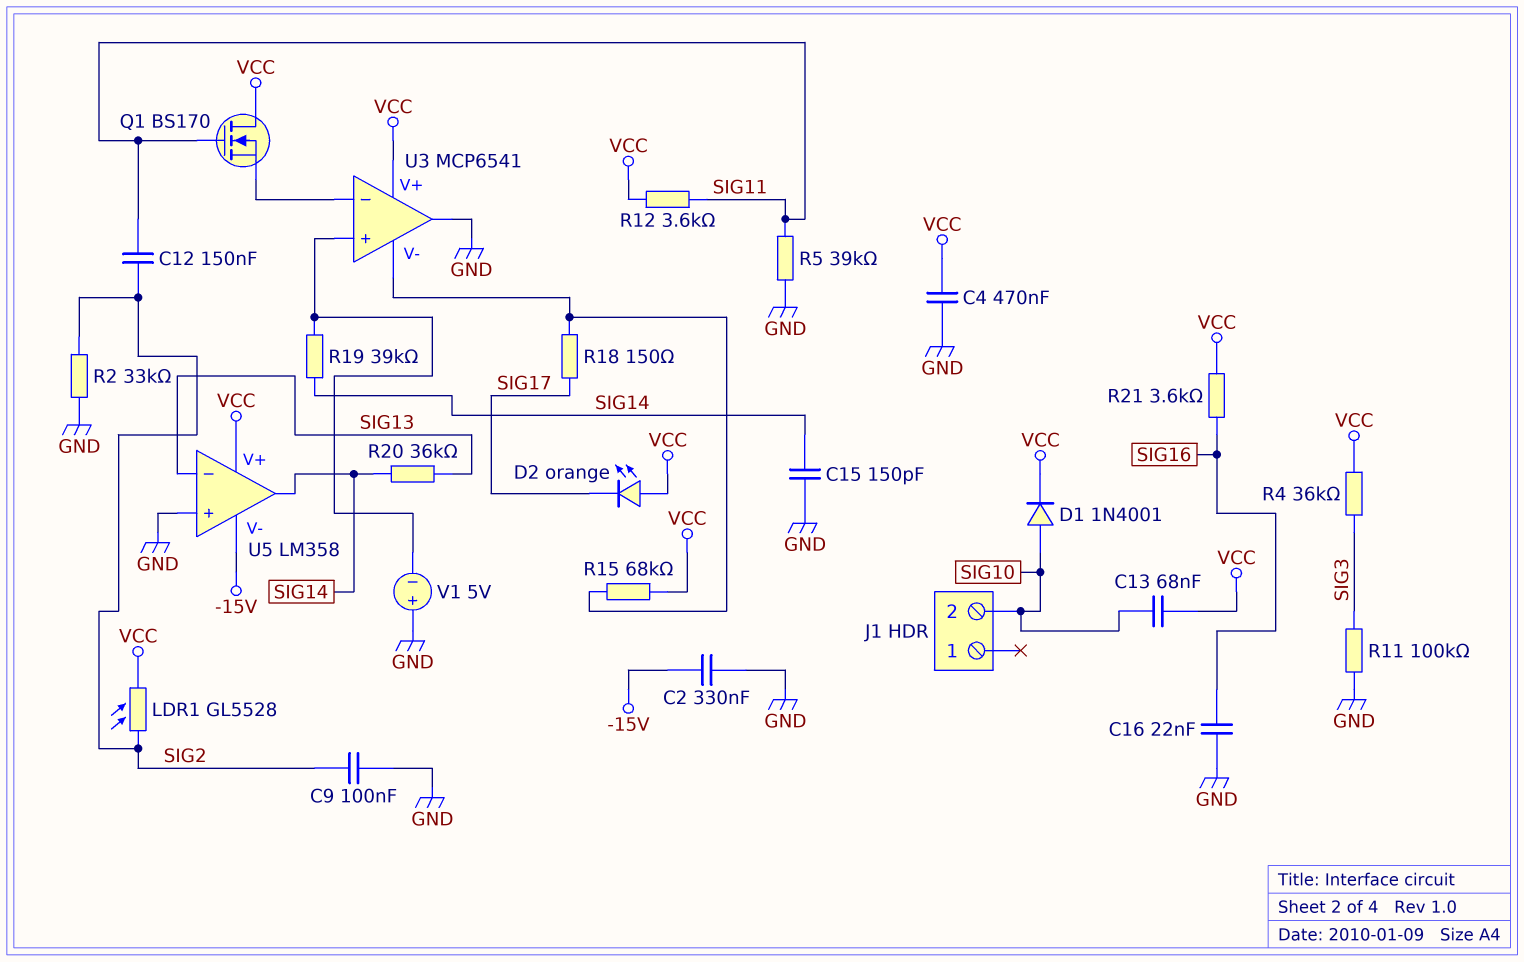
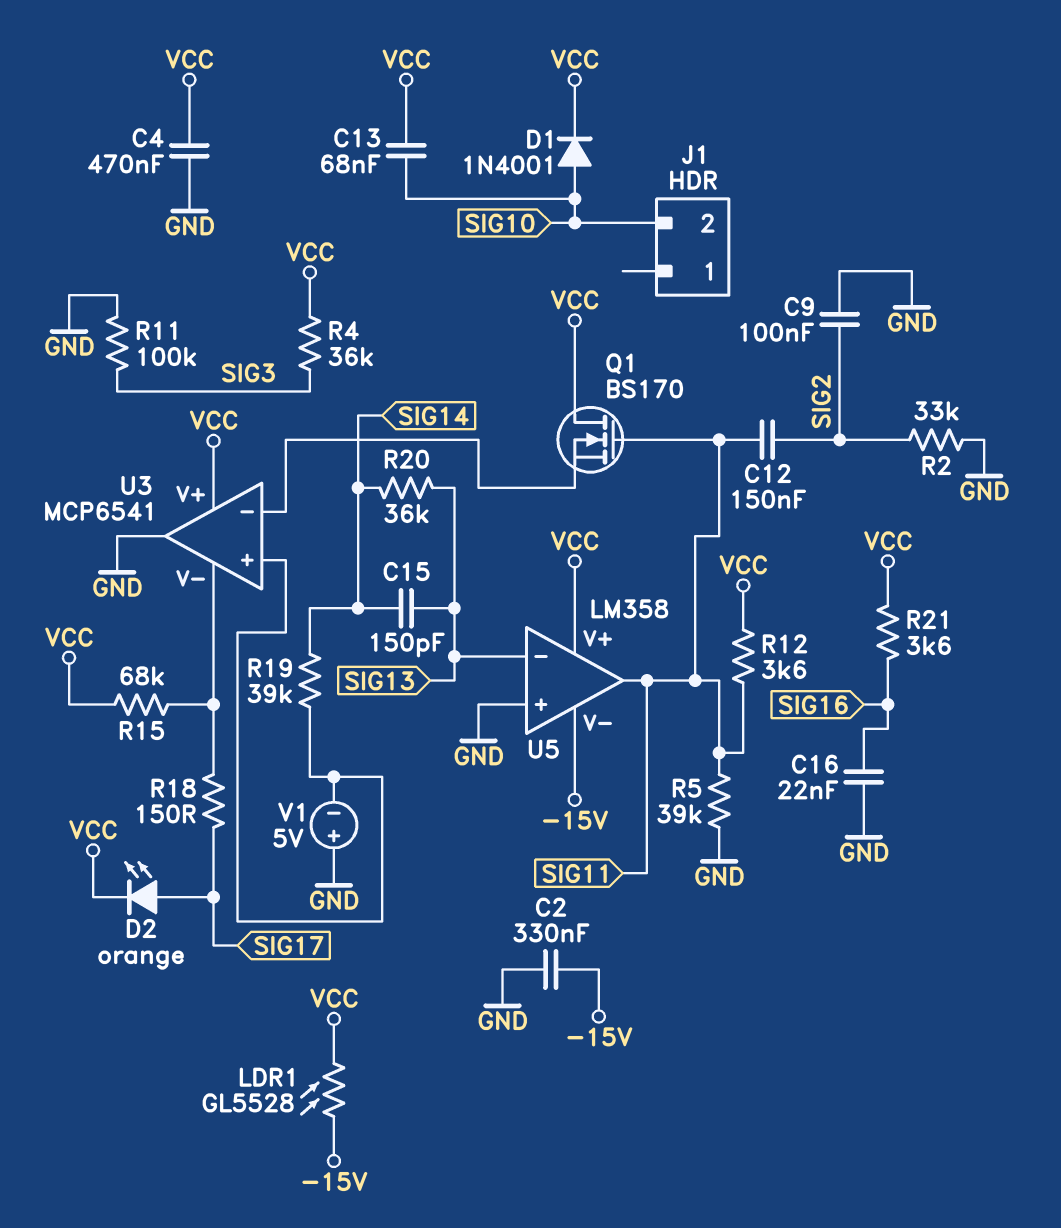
C15: 150pF (GND, SIG14) -> 150pF (SIG13, SIG14)
D2: LED orange (A VCC, K SIG17) -> LED orange (A SIG17, K VCC)
LDR1: GL5528 (SIG2, VCC) -> GL5528 (-15V, VCC)
U5 pin out: SIG14 -> SIG11

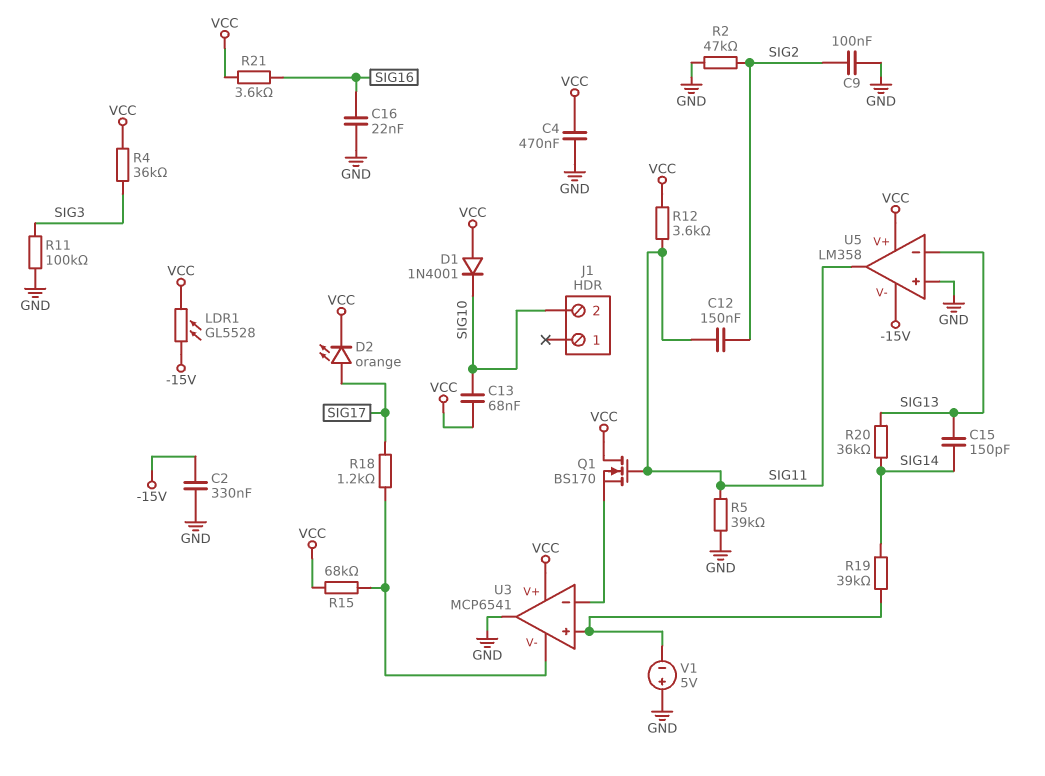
D1: diode 1N4001 (A SIG10, K VCC) -> diode 1N4001 (A VCC, K SIG10)
R2: 33k (GND, SIG2) -> 47k (GND, SIG2)
R18: 150 (SIG17, U3/V-) -> 1.2k (SIG17, U3/V-)

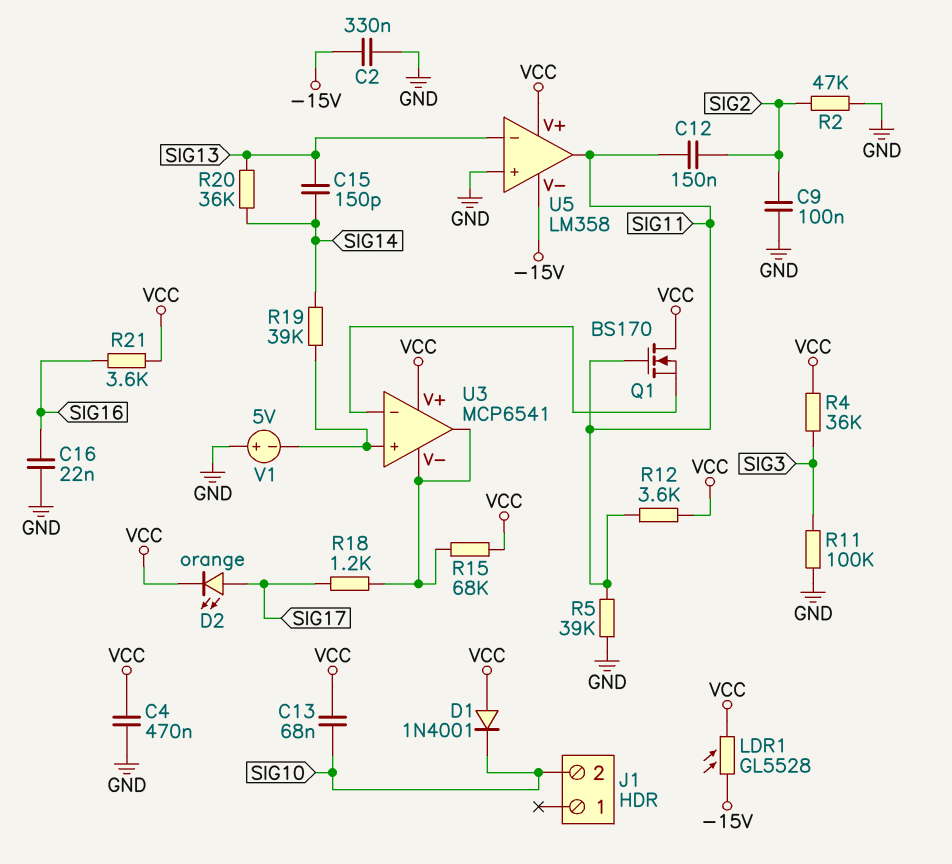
U3 pin out: GND -> U3/V-

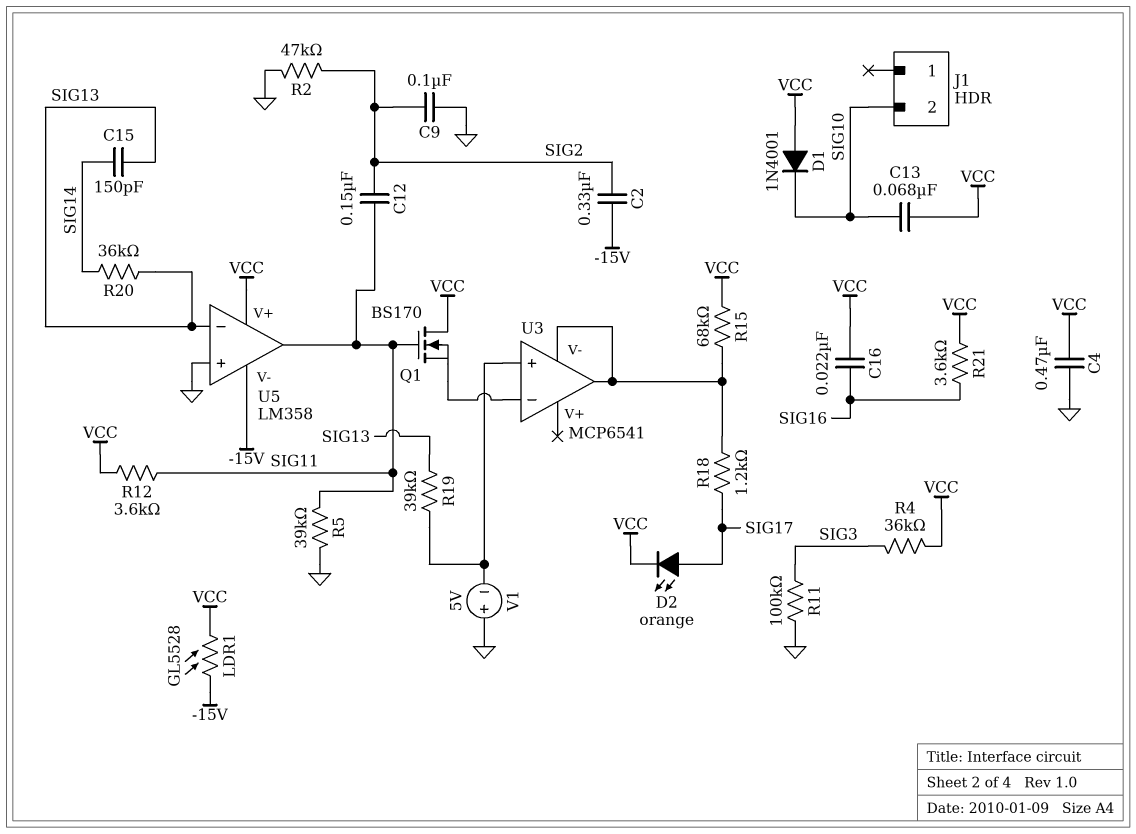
C2: 330nF (-15V, GND) -> 330nF (-15V, SIG2)
C16: 22nF (GND, SIG16) -> 22nF (SIG16, VCC)
R19: 39k (SIG14, U3/in+) -> 39k (SIG13, U3/in+)
U3 pin V+: VCC -> none

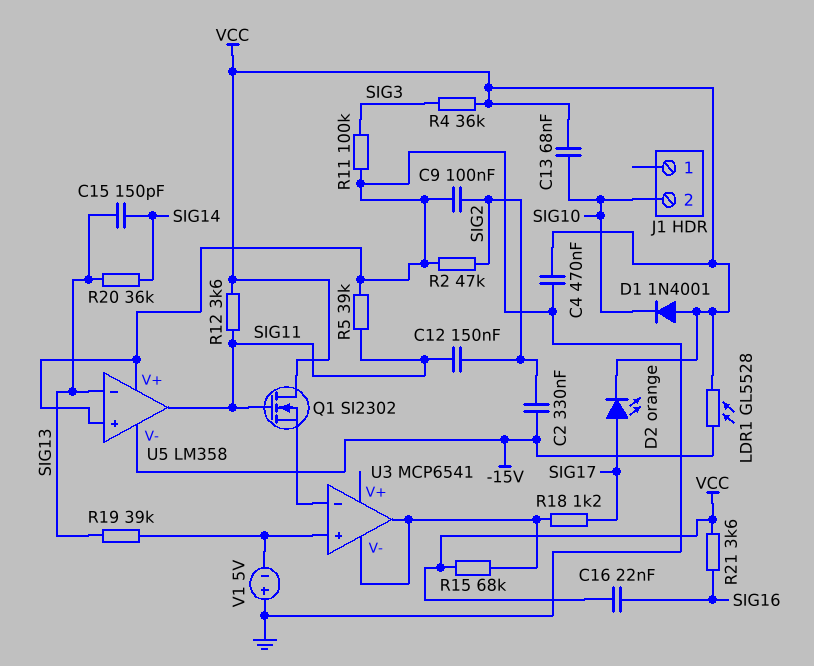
Q1: NMOS BS170 (G SIG11, D VCC, S U3/in-) -> NMOS SI2302 (G SIG11, D VCC, S U3/in-)
U5 pin V+: VCC -> GND

